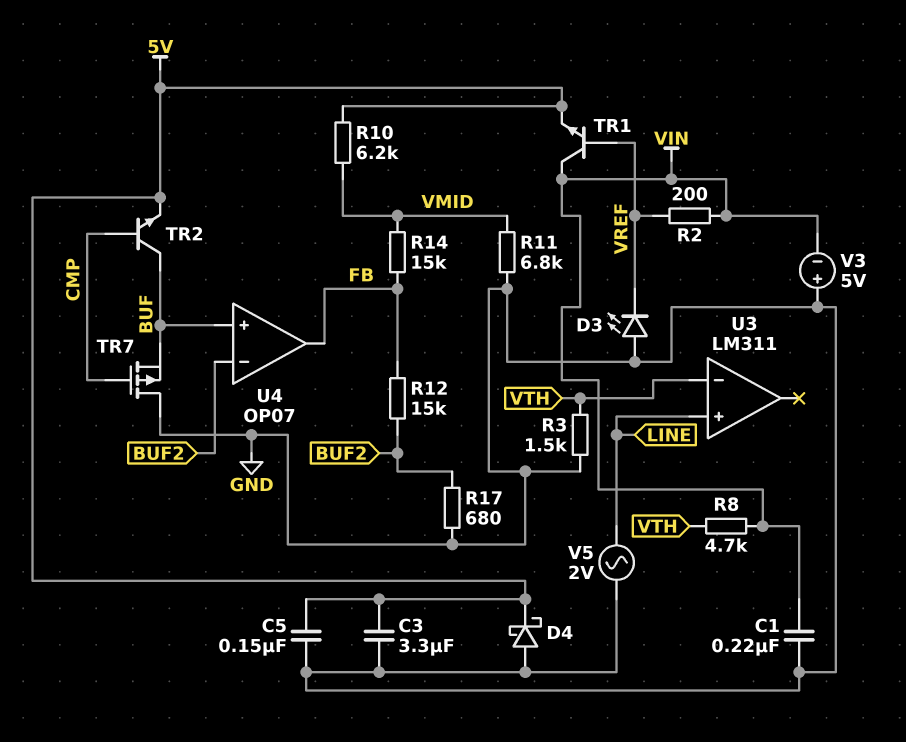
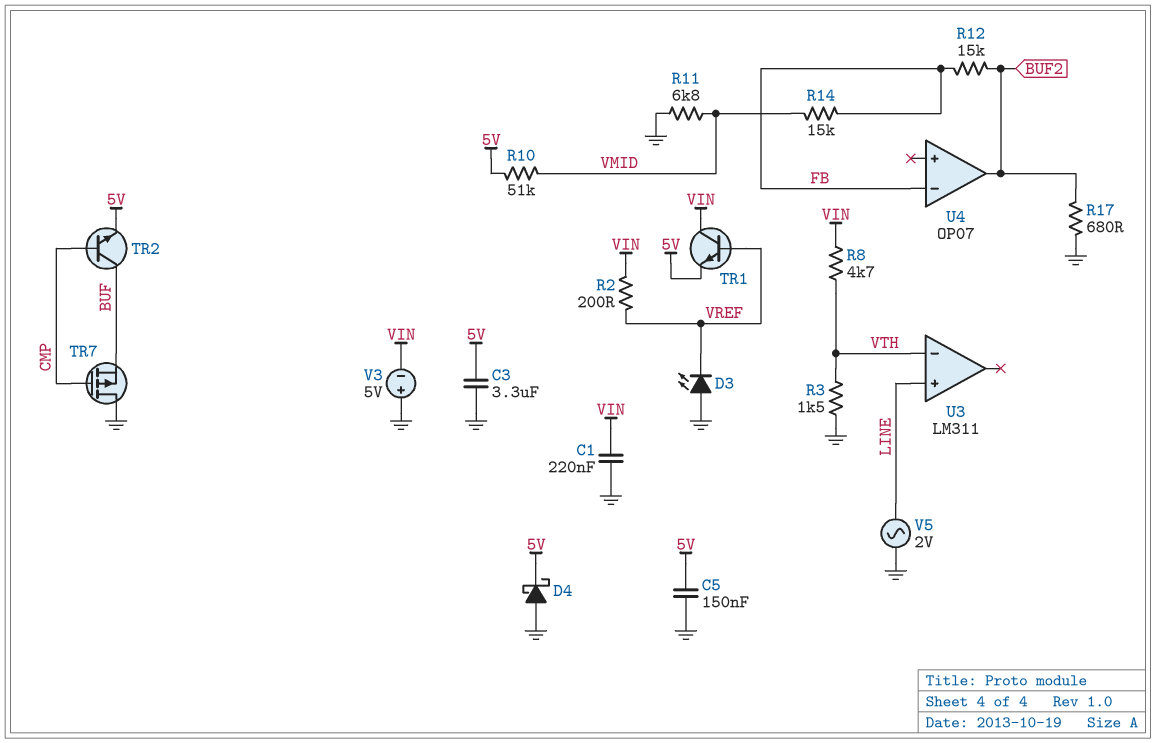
R10: 6.2k (5V, VMID) -> 51k (5V, VMID)
U4 pin in+: BUF -> none
U4 pin in-: BUF2 -> FB
U4 pin out: FB -> BUF2

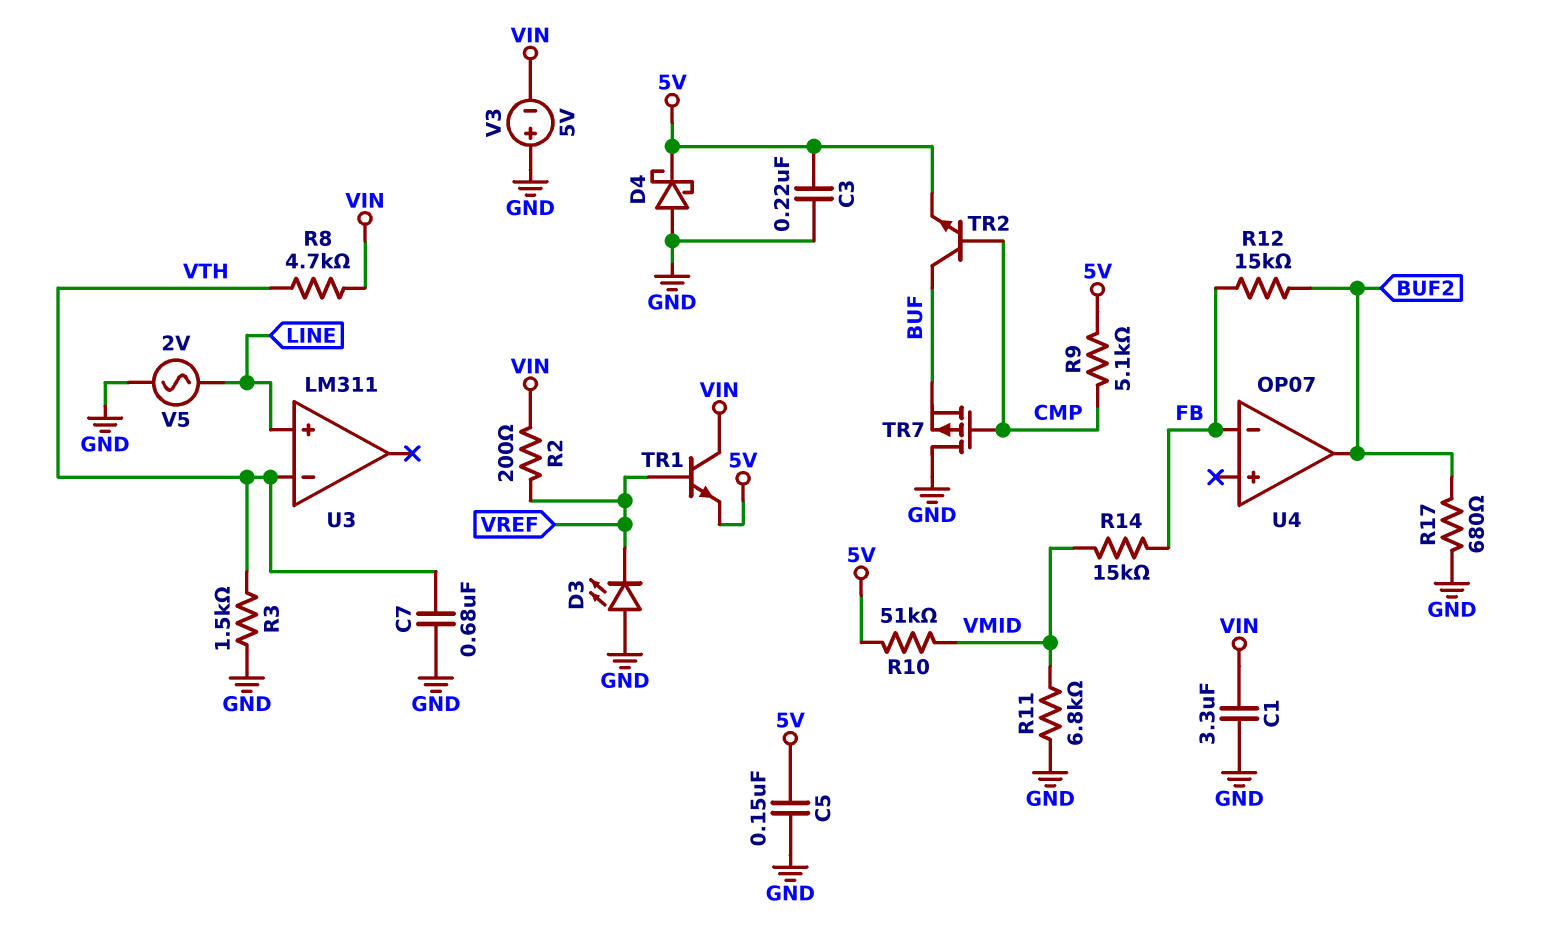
C1: 220nF (GND, VIN) -> 3.3uF (GND, VIN)
C3: 3.3uF (5V, GND) -> 220nF (5V, GND)
C7: none -> 680nF (GND, VTH)
R9: none -> 5.1k (5V, CMP)

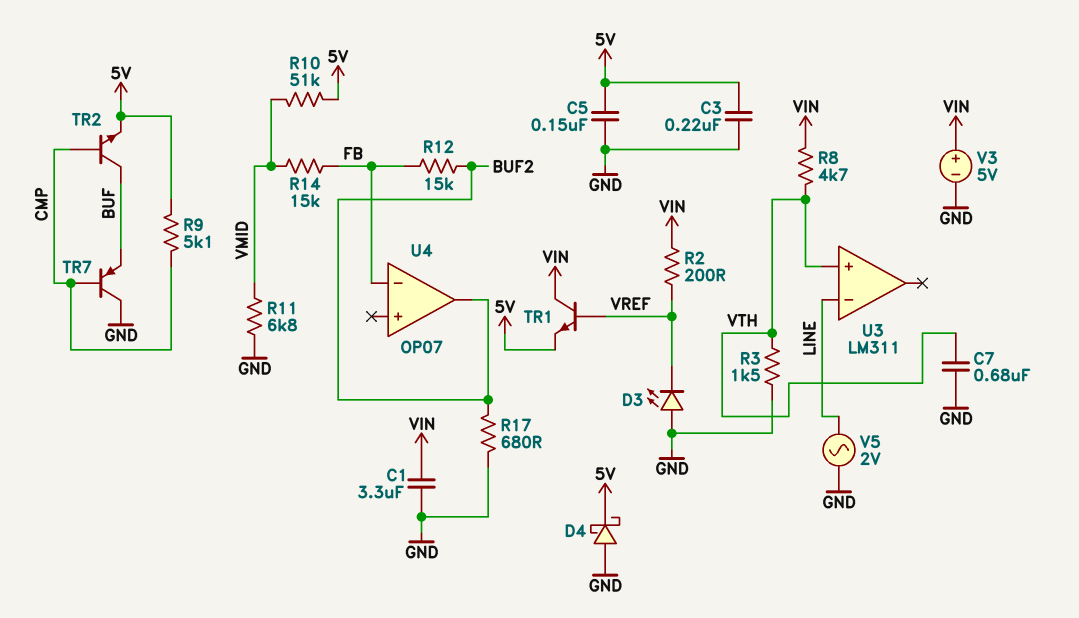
TR7: PMOS (G CMP, D GND, S BUF) -> PNP (B CMP, C GND, E BUF)
U3 pin in+: LINE -> VTH
U3 pin in-: VTH -> LINE
V3: 5V (plus GND, minus VIN) -> 5V (plus VIN, minus GND)

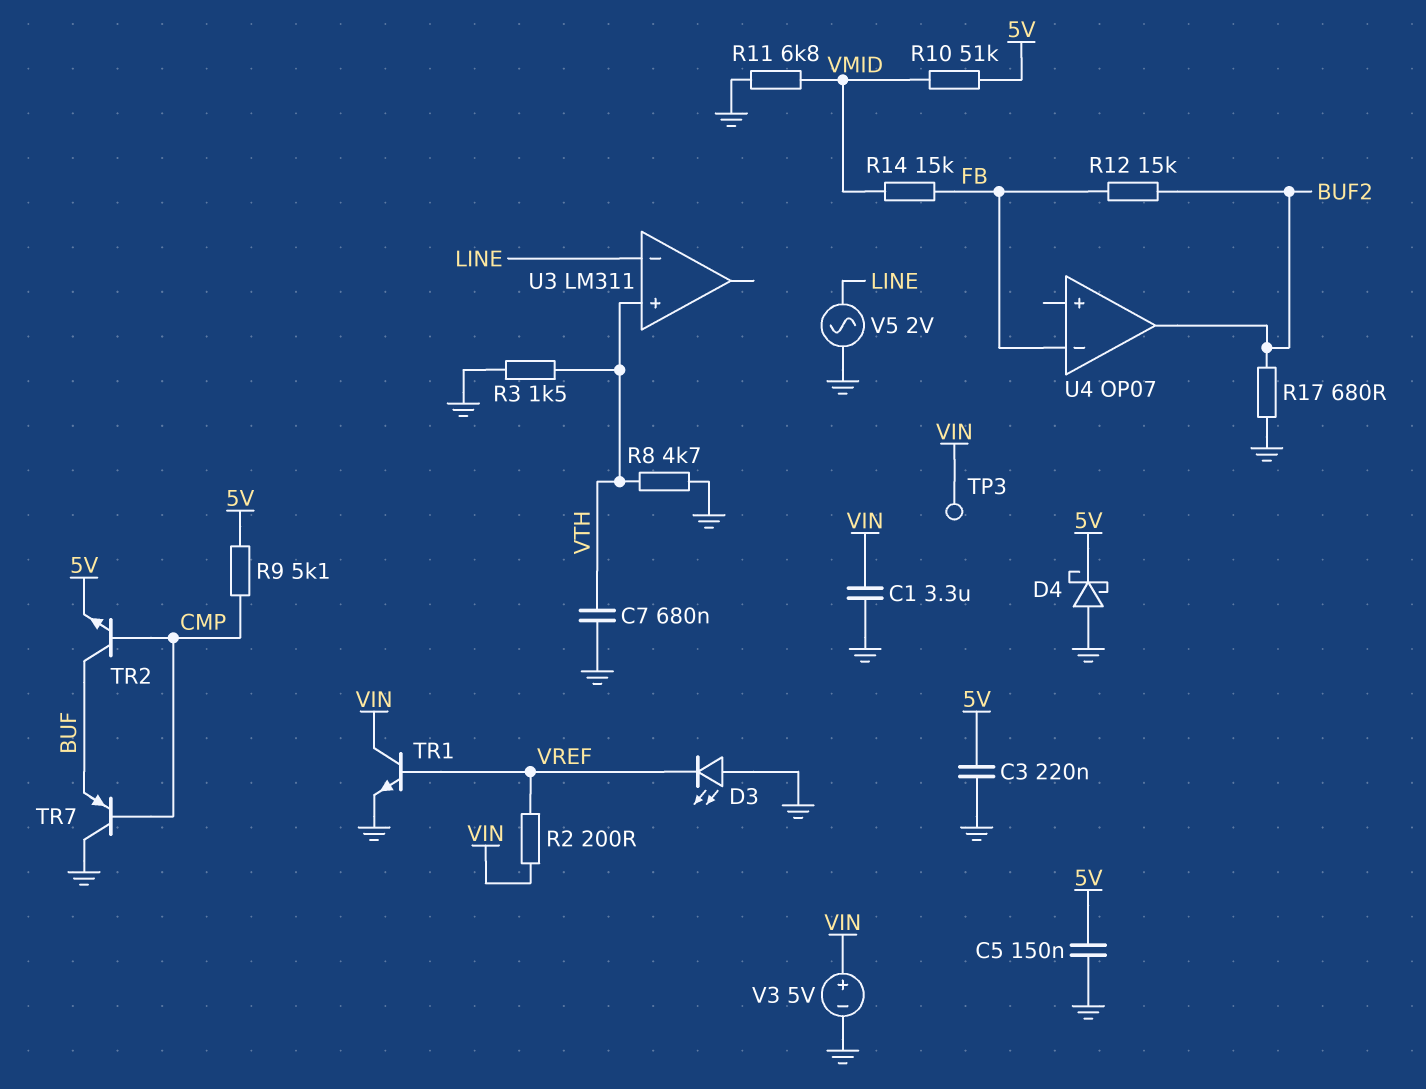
R8: 4.7k (VIN, VTH) -> 4.7k (GND, VTH)
TP3: none -> test point (VIN)
TR1: NPN (B VREF, C VIN, E 5V) -> NPN (B VREF, C VIN, E GND)

